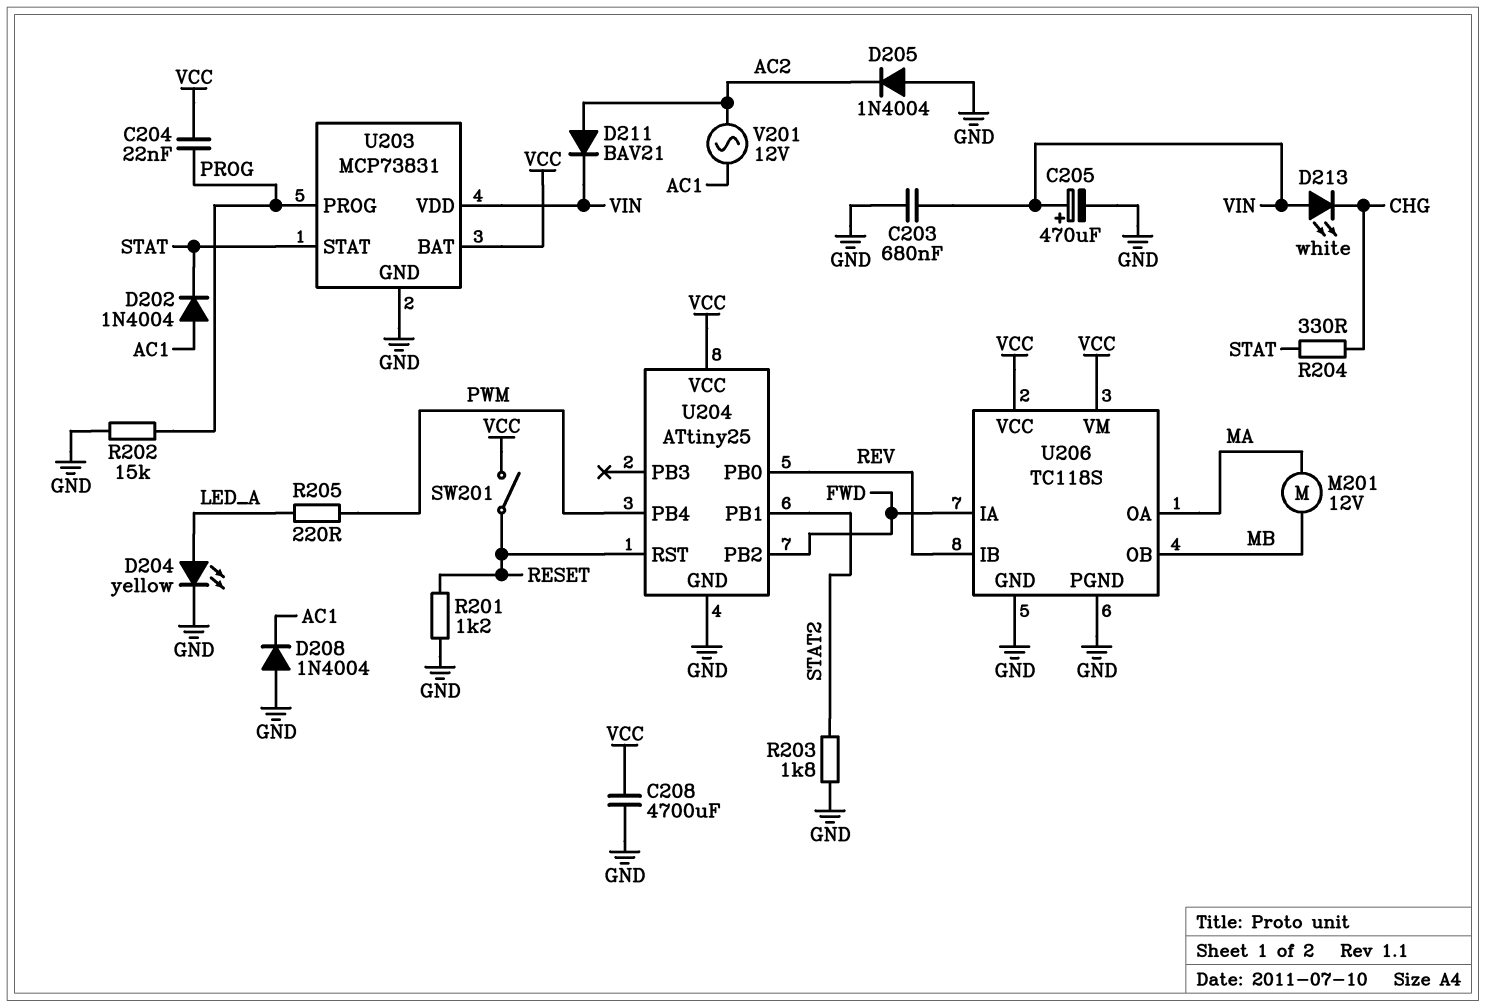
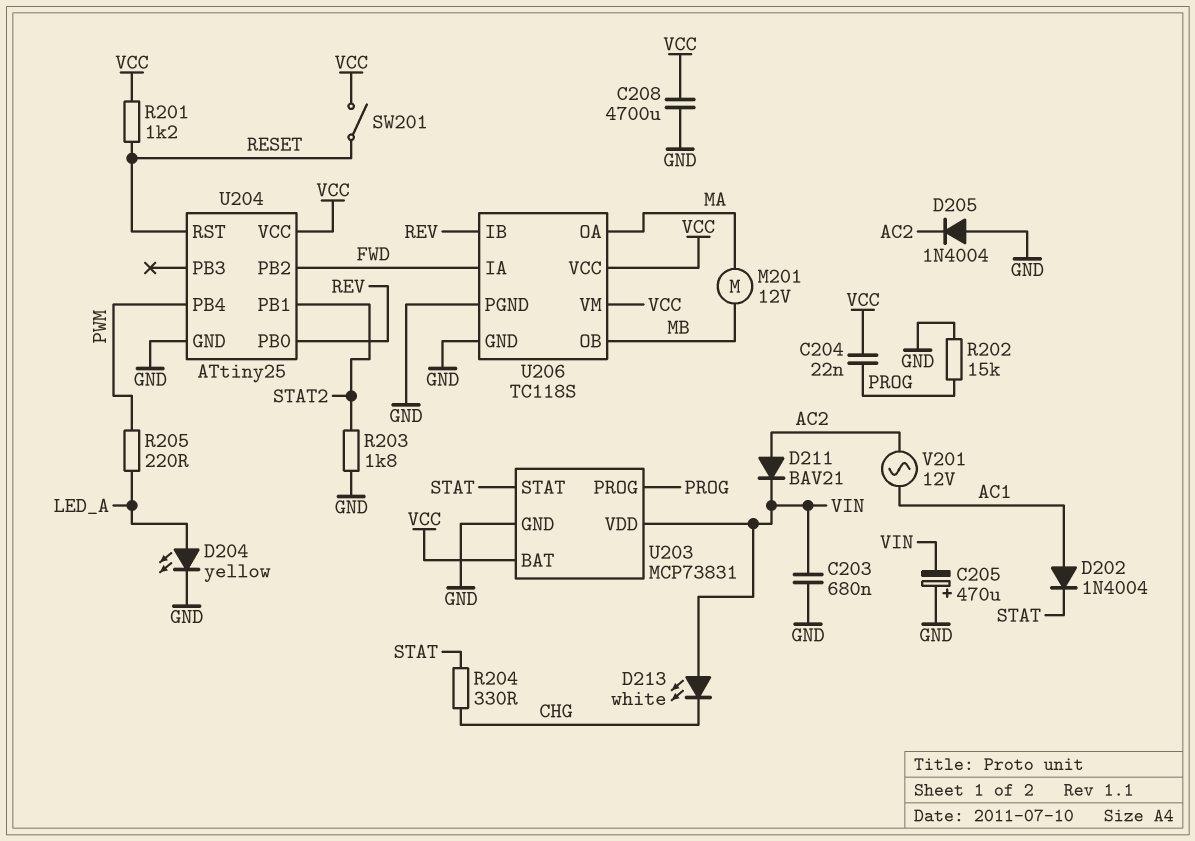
C205: 470uF (plus VIN, minus GND) -> 470uF (plus GND, minus VIN)
D208: diode 1N4004 (A GND, K AC1) -> none
R201: 1.2k (GND, RESET) -> 1.2k (RESET, VCC)

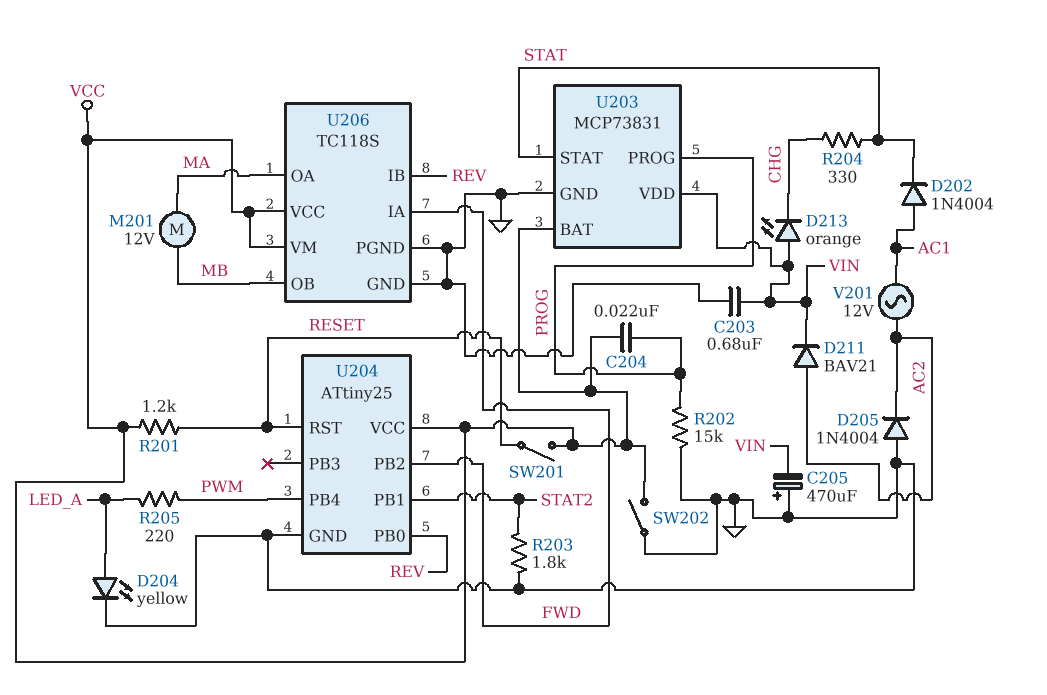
C208: 4700uF (GND, VCC) -> none
D213: LED white (A VIN, K CHG) -> LED orange (A VIN, K CHG)
SW202: none -> switch (GND, VCC)

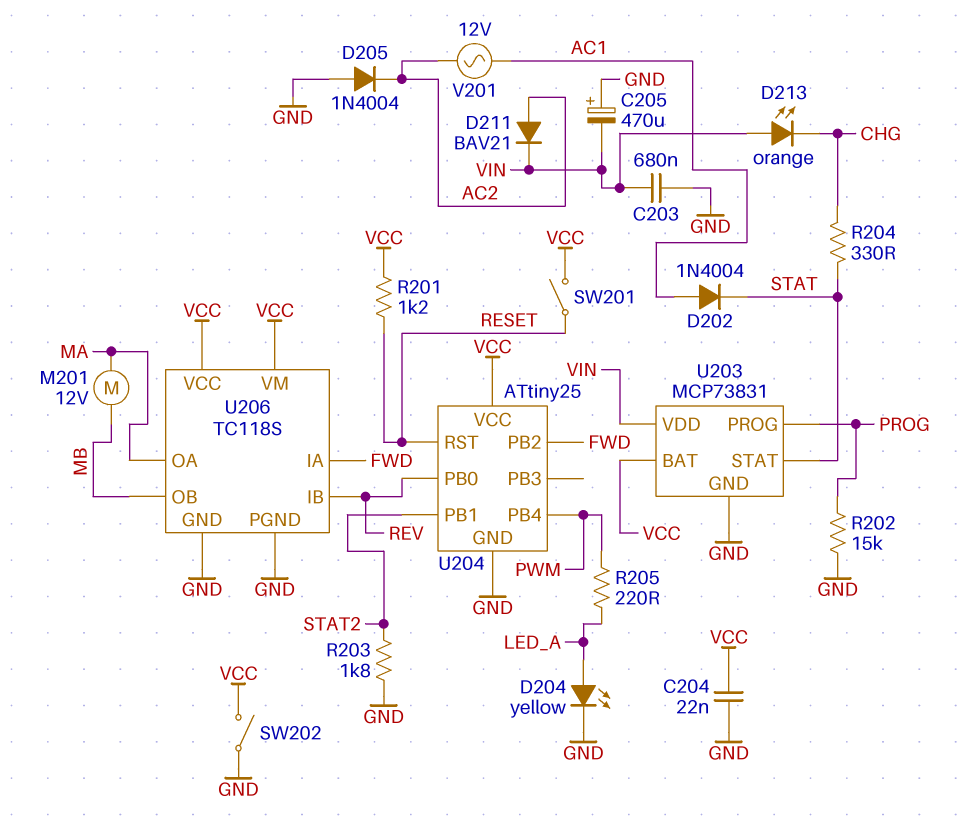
C204: 22nF (PROG, VCC) -> 22nF (GND, VCC)

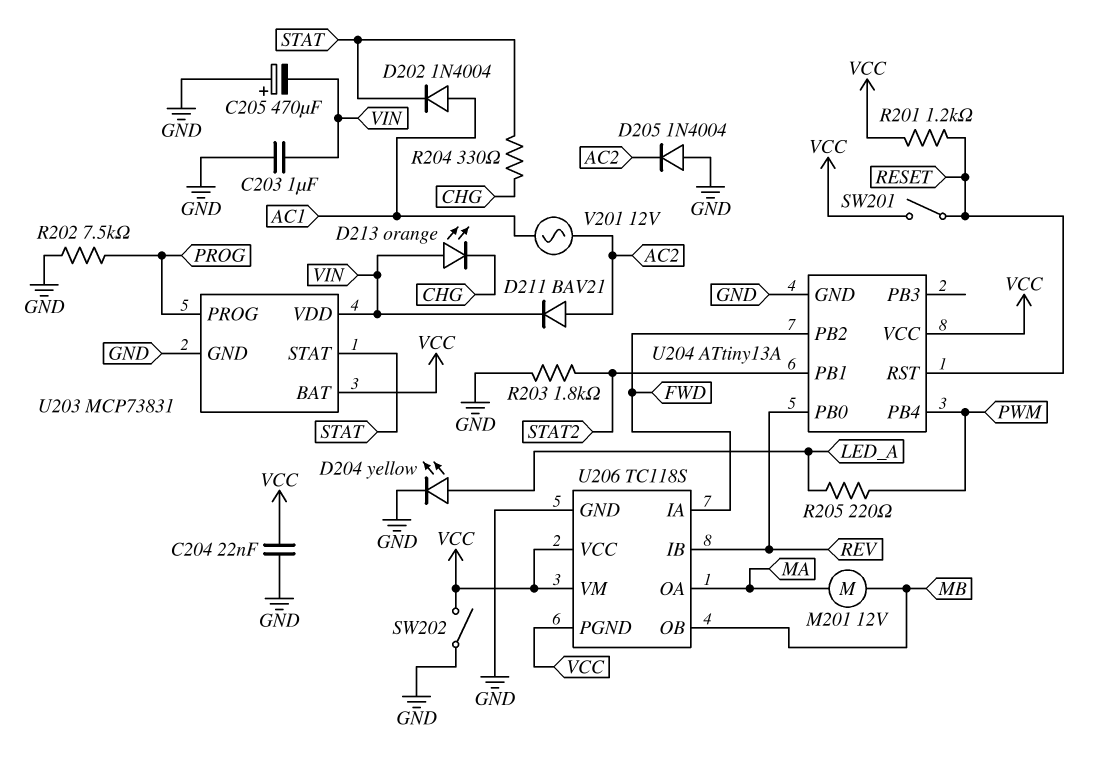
C203: 680nF (GND, VIN) -> 1uF (GND, VIN)
R202: 15k (GND, PROG) -> 7.5k (GND, PROG)
U204: ATtiny25 -> ATtiny13A
U206 pin PGND: GND -> VCC

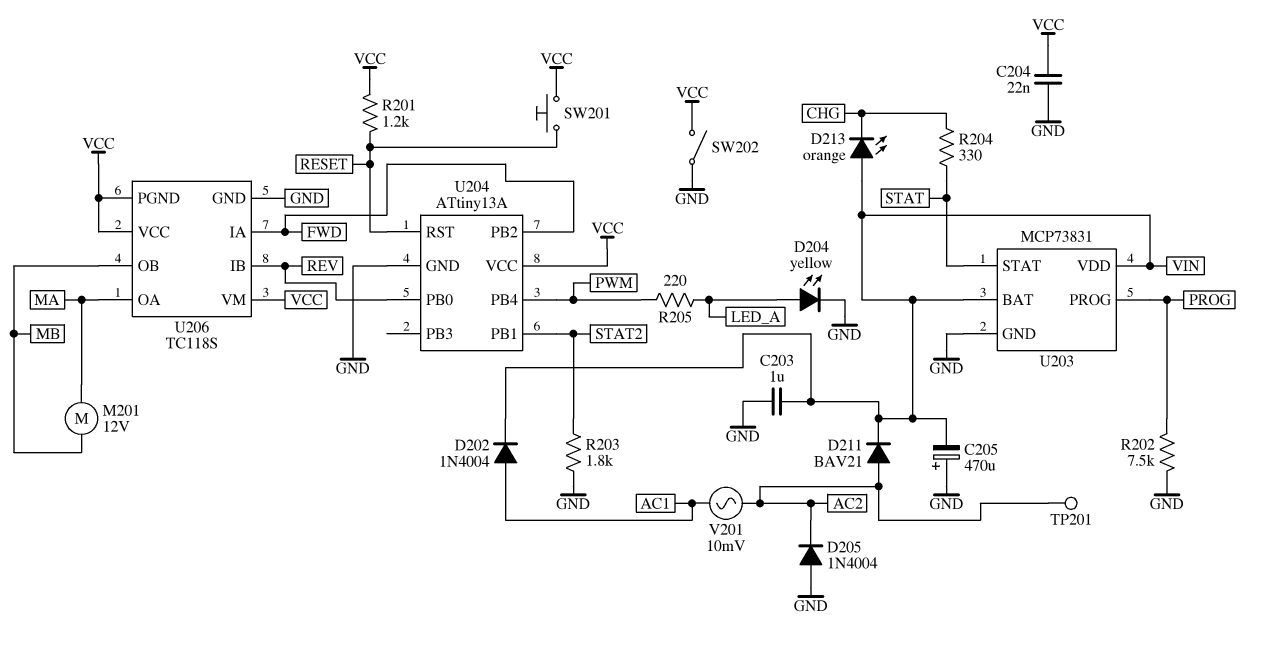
D202: diode 1N4004 (A AC1, K STAT) -> diode 1N4004 (A AC1, K VIN)
SW201: switch (RESET, VCC) -> button (RESET, VCC)
TP201: none -> test point (AC2)
U203 pin BAT: VCC -> VIN
V201: AC 12V (AC1, AC2) -> AC 10mV (AC1, AC2)

